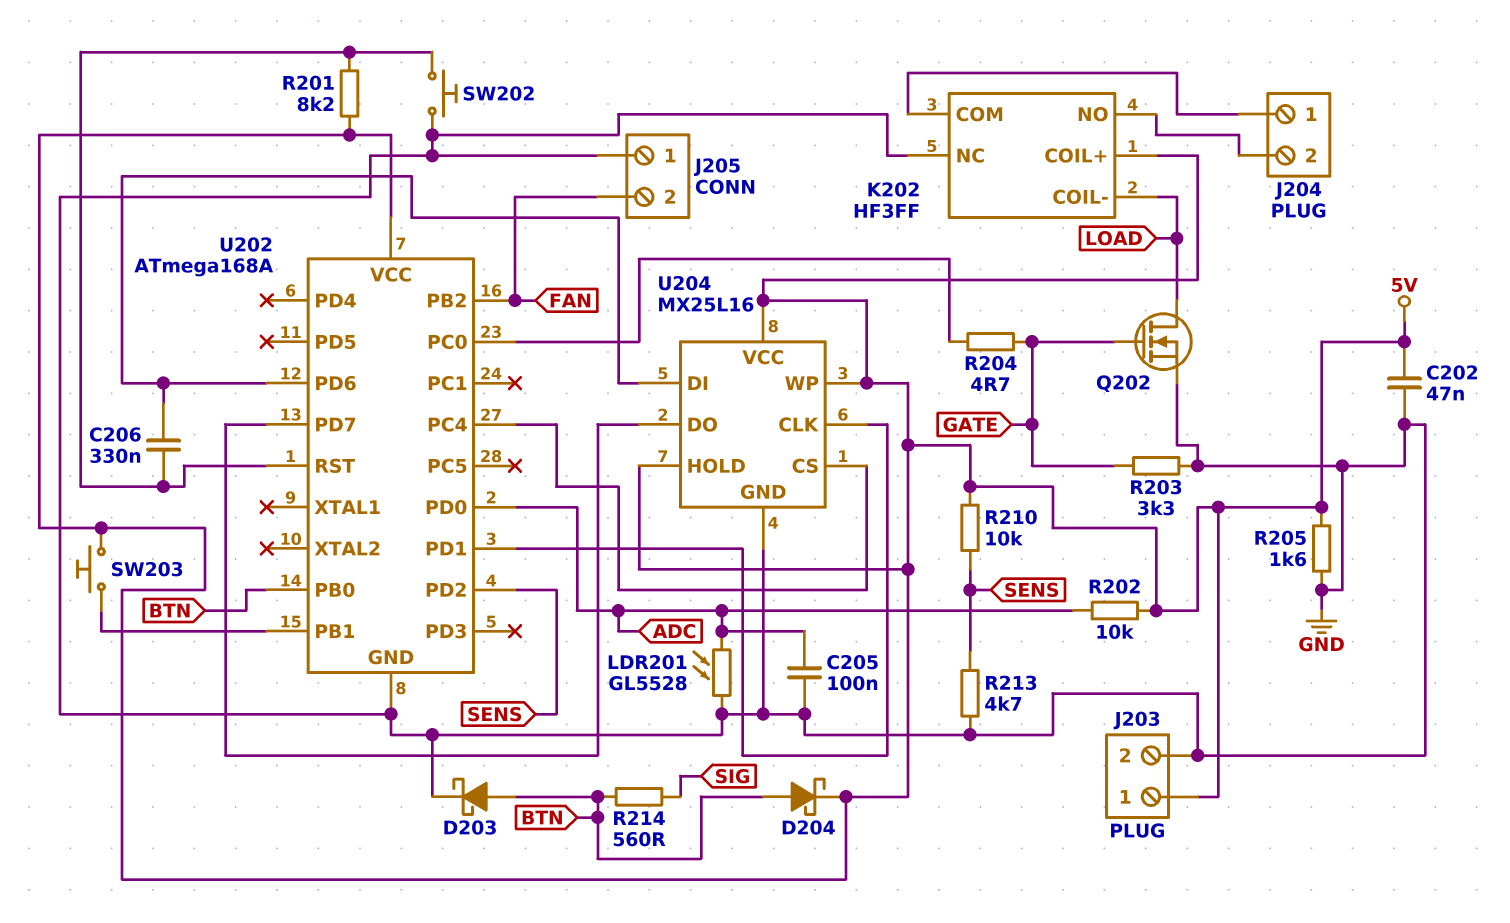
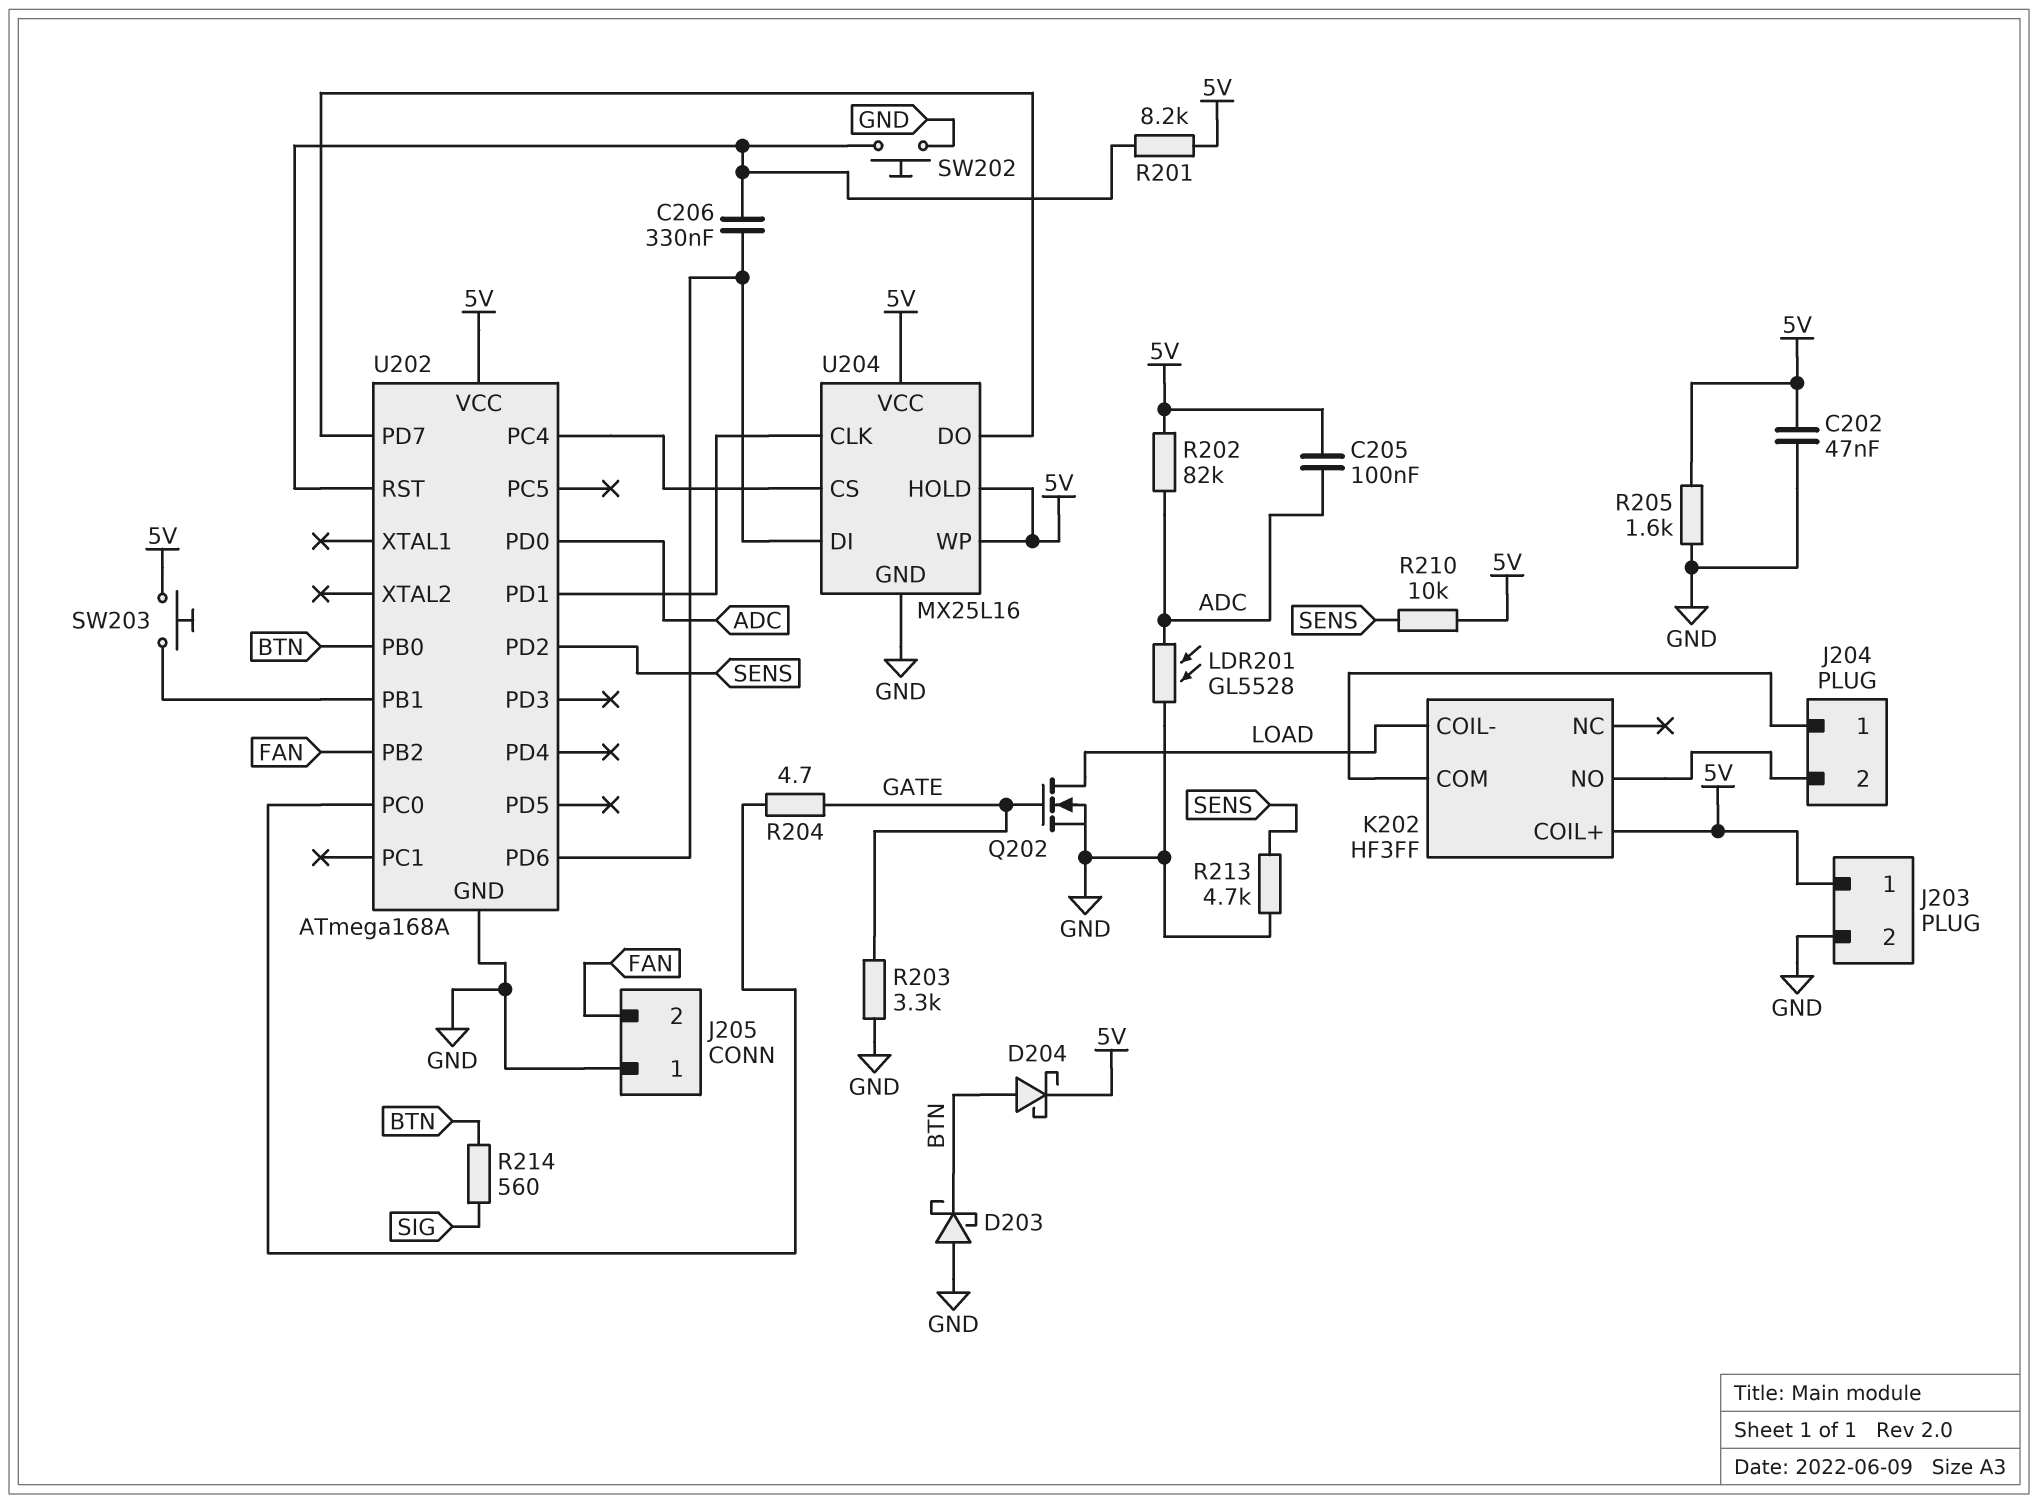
C205: 100nF (ADC, GND) -> 100nF (5V, ADC)
D203: schottky (A BTN, K GND) -> schottky (A GND, K BTN)
K202 pin NC: GND -> none
R202: 10k (5V, ADC) -> 82k (5V, ADC)

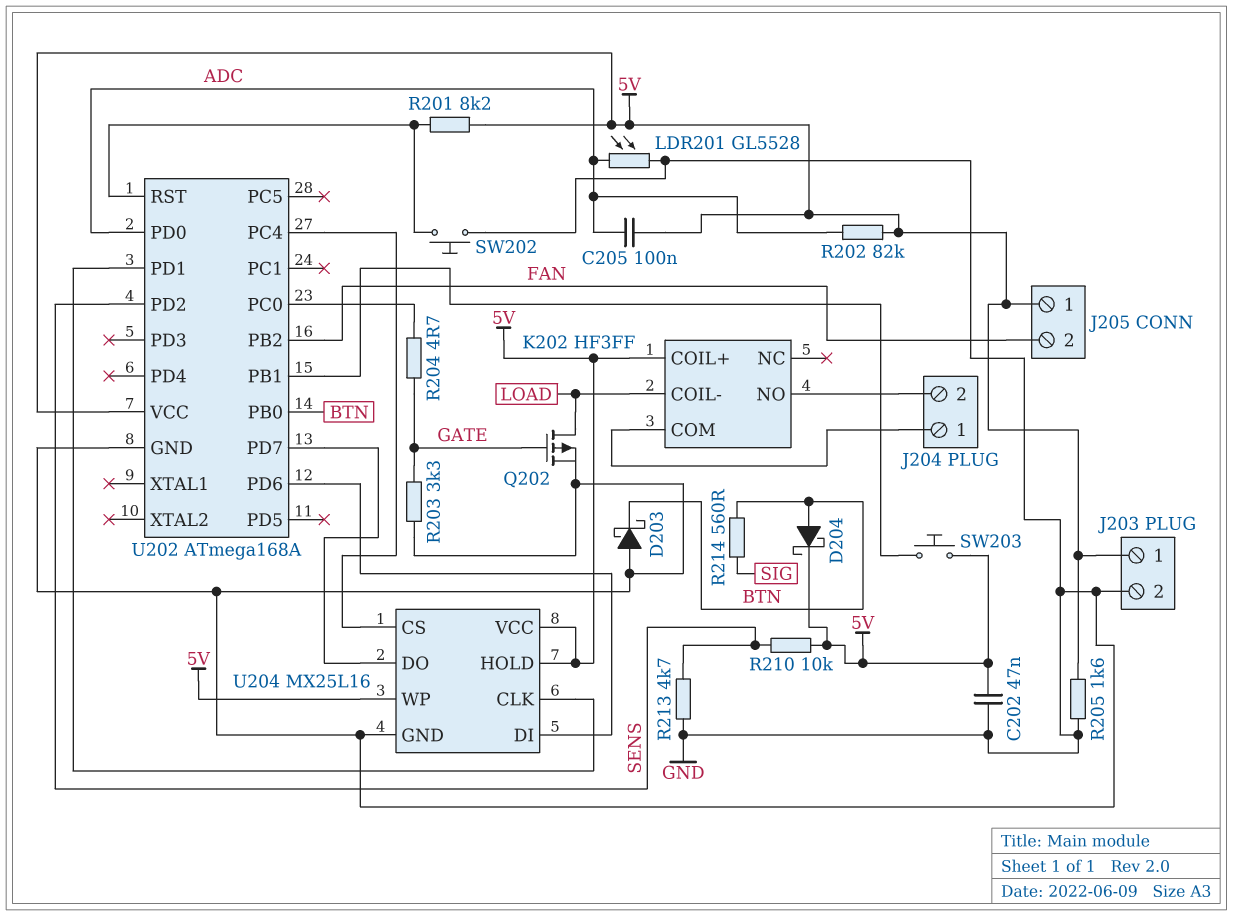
C206: 330nF (U202/PD6, U202/RST) -> none
J205 pin 1: GND -> 5V
Q202: NMOS (G GATE, D LOAD, S GND) -> PMOS (G GATE, D LOAD, S GND)

